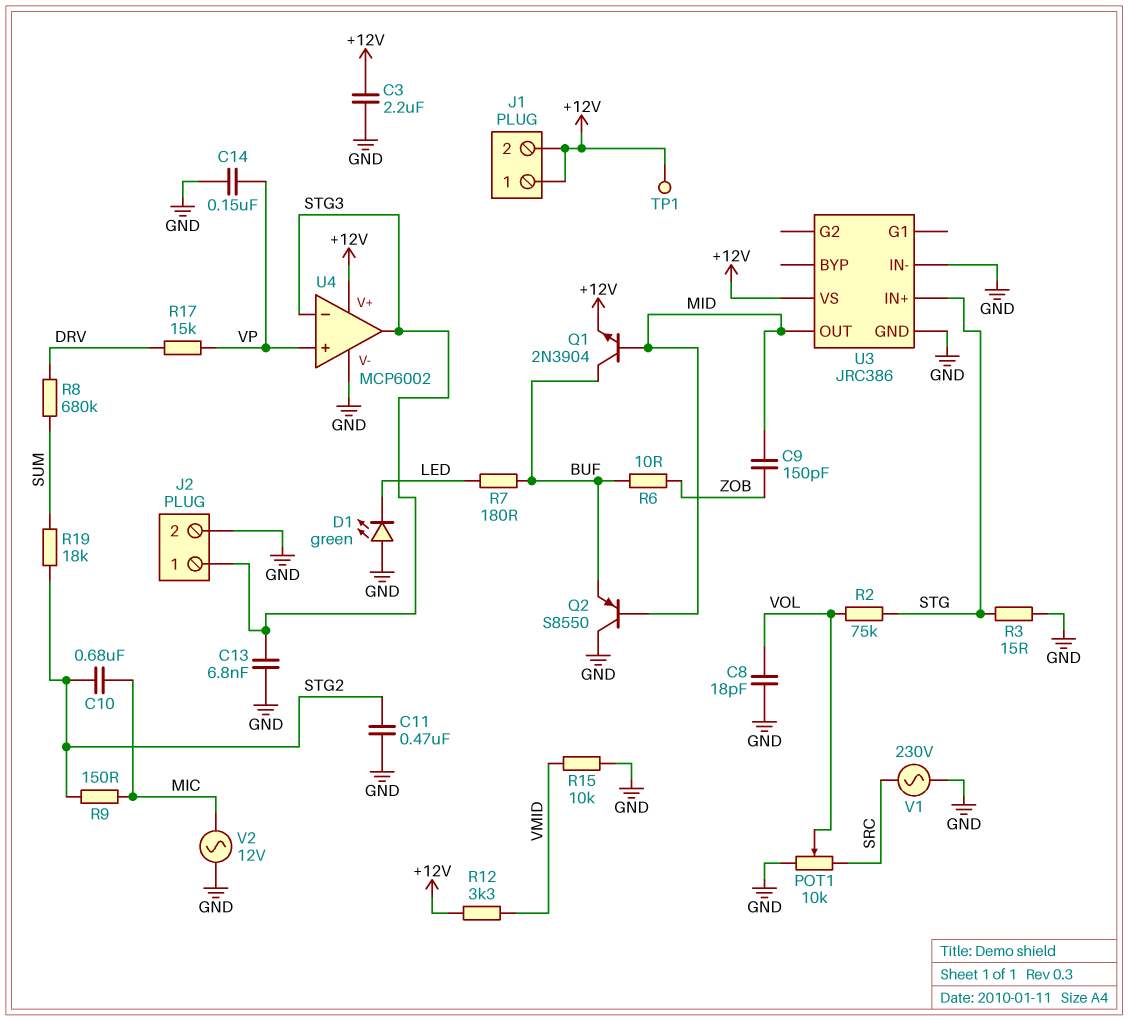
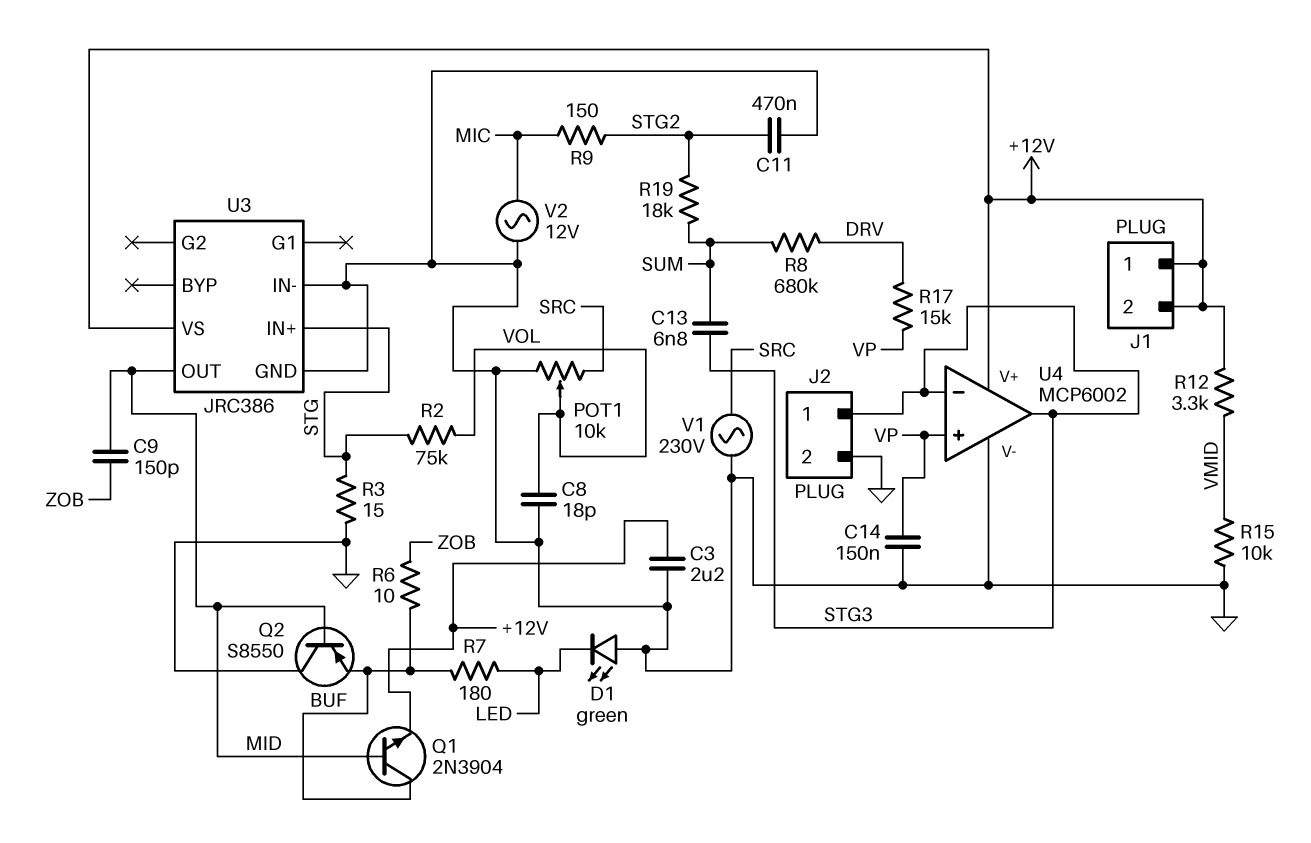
C10: 680nF (MIC, STG2) -> none
C13: 6.8nF (GND, STG3) -> 6.8nF (STG3, SUM)
TP1: test point (+12V) -> none

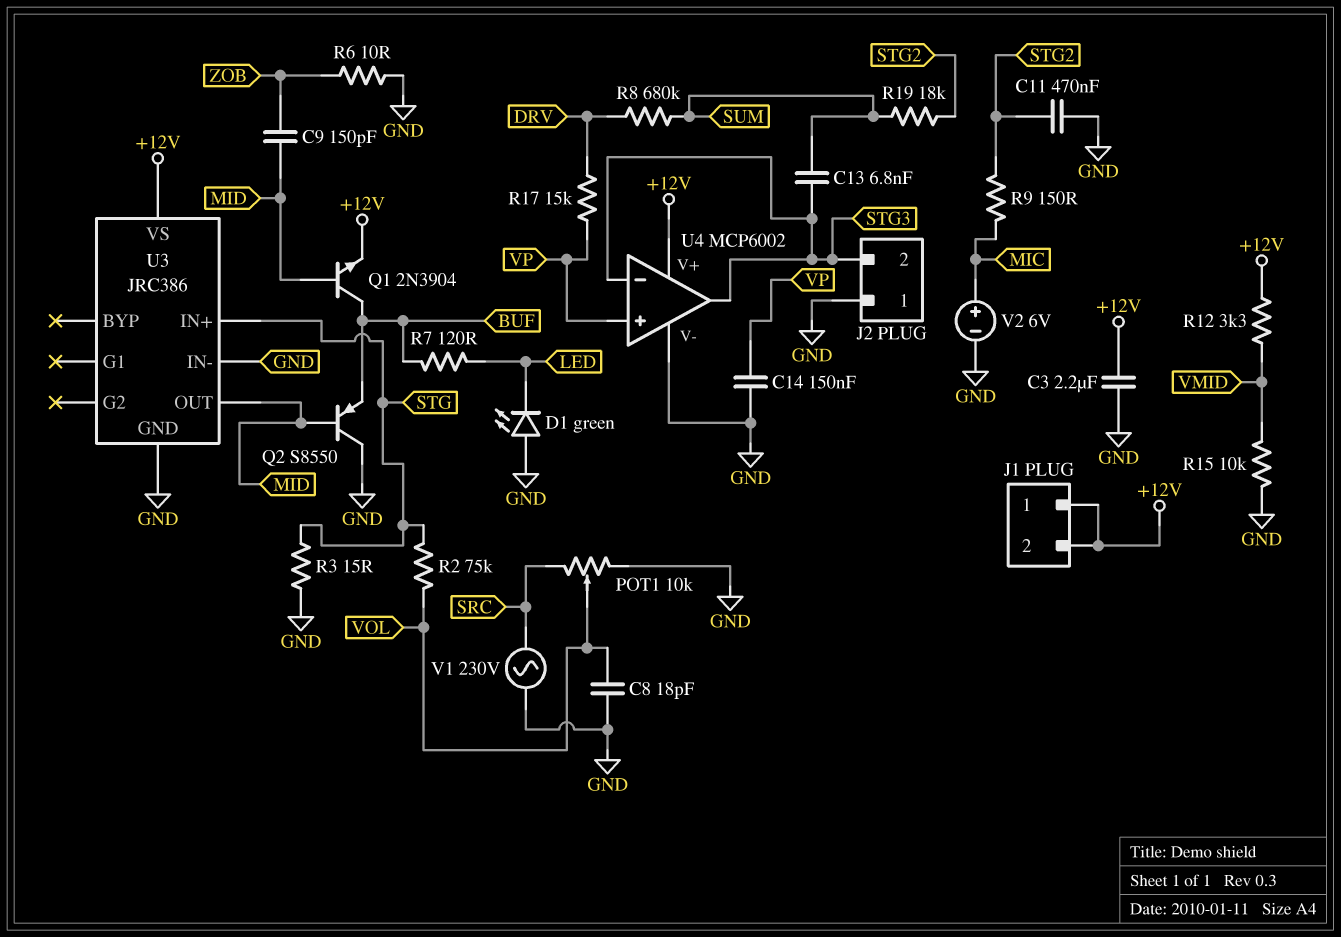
J2 pin 1: STG3 -> GND
J2 pin 2: GND -> STG3
R6: 10 (BUF, ZOB) -> 10 (GND, ZOB)
R7: 180 (BUF, LED) -> 120 (BUF, LED)
V2: AC 12V (GND, MIC) -> 6V (plus MIC, minus GND)

